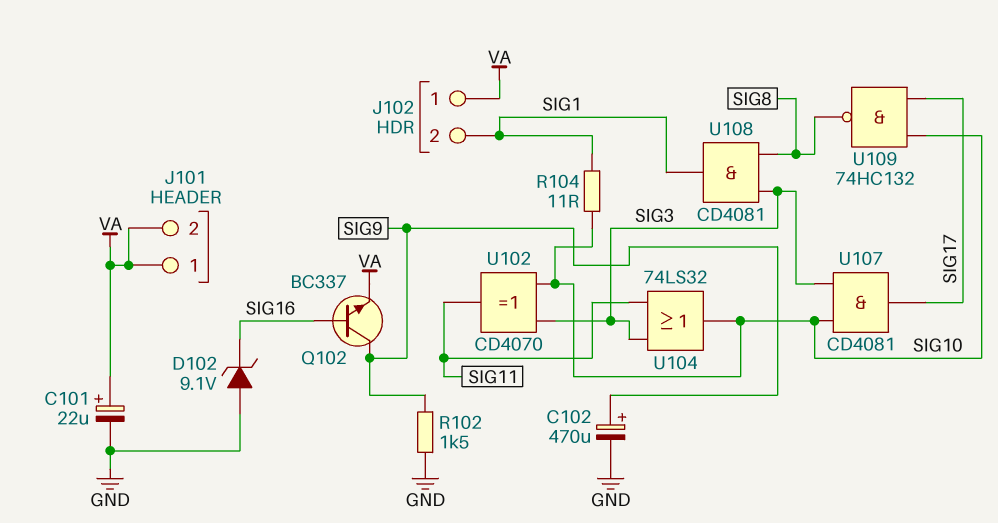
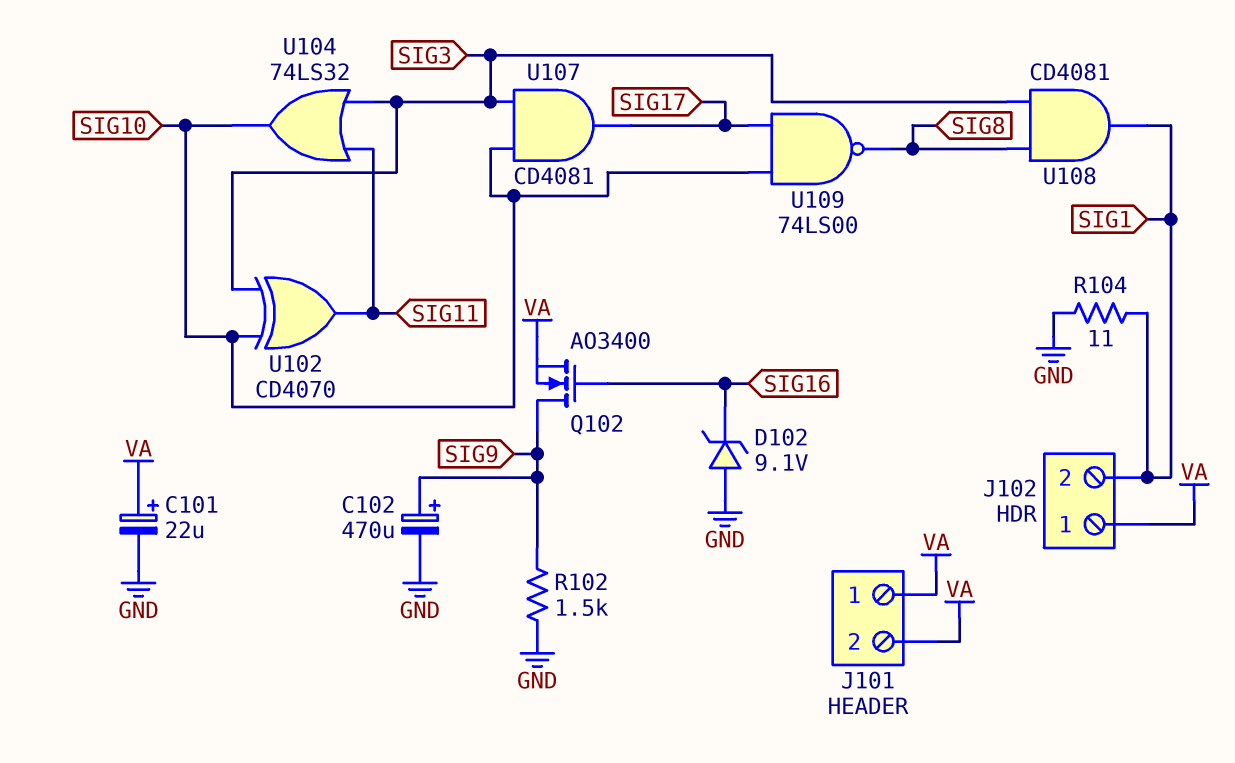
Q102: NPN BC337 (B SIG16, C SIG9, E VA) -> NMOS AO3400 (G SIG16, D SIG9, S VA)
R104: 11 (SIG1, SIG10) -> 11 (GND, SIG1)
U109: NAND 74HC132 (in SIG10, in SIG17, out SIG8) -> NAND 74LS00 (in SIG10, in SIG17, out SIG8)

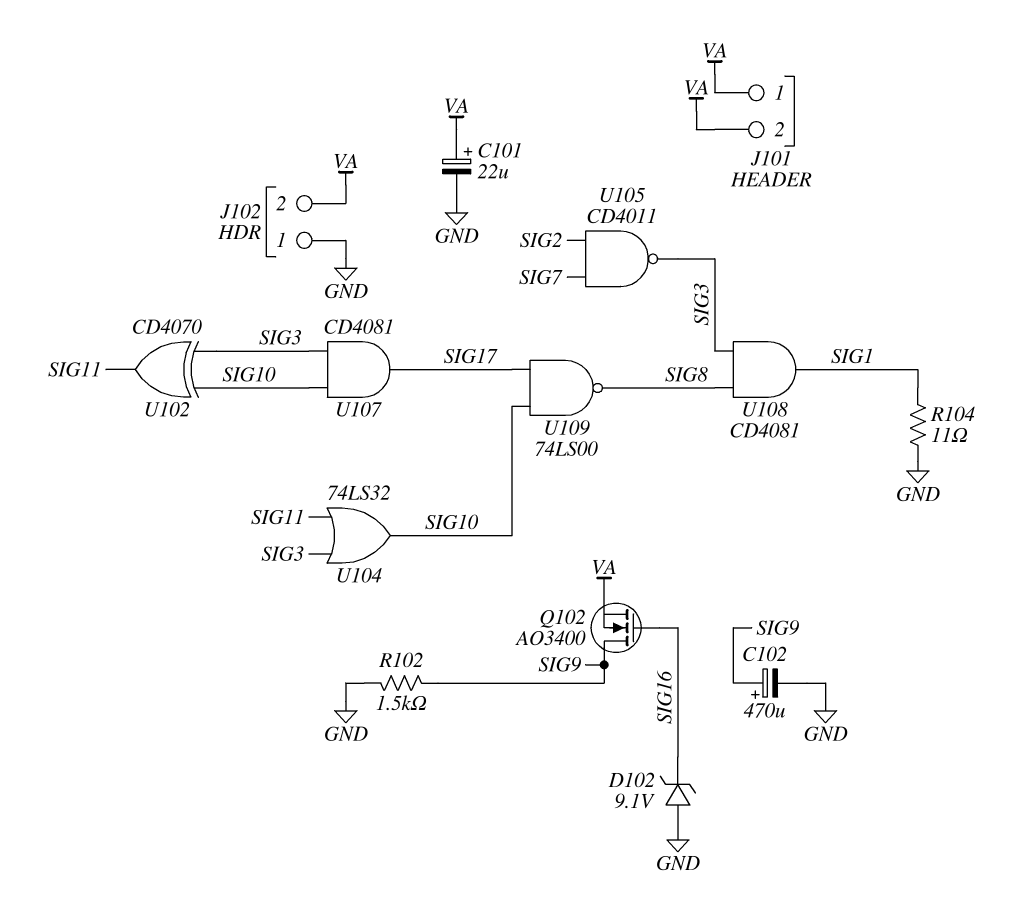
J102 pin 1: VA -> GND
J102 pin 2: SIG1 -> VA
U105: none -> NAND CD4011 (in SIG2, in SIG7, out SIG3)

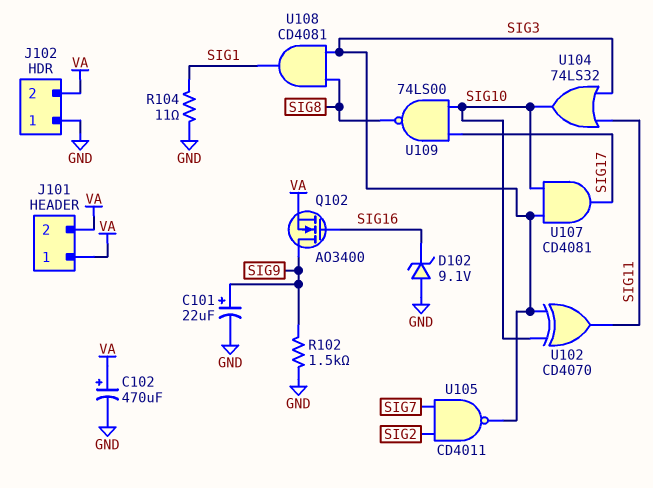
C101: 22uF (plus VA, minus GND) -> 22uF (plus SIG9, minus GND)
C102: 470uF (plus SIG9, minus GND) -> 470uF (plus VA, minus GND)

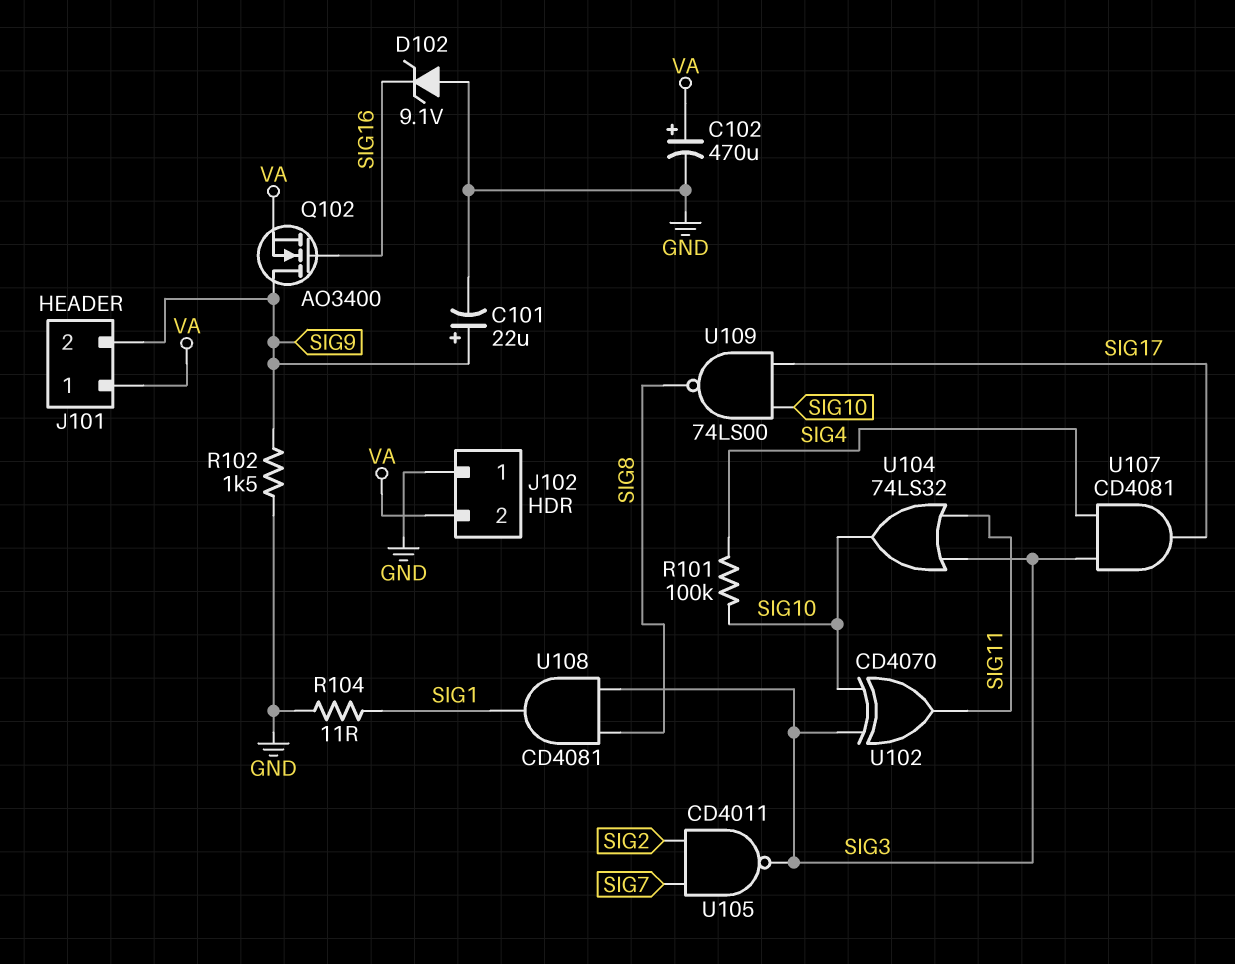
J101 pin 2: VA -> SIG9
R101: none -> 100k (SIG4, SIG10)
U107: AND CD4081 (in SIG3, in SIG10, out SIG17) -> AND CD4081 (in SIG3, in SIG4, out SIG17)

